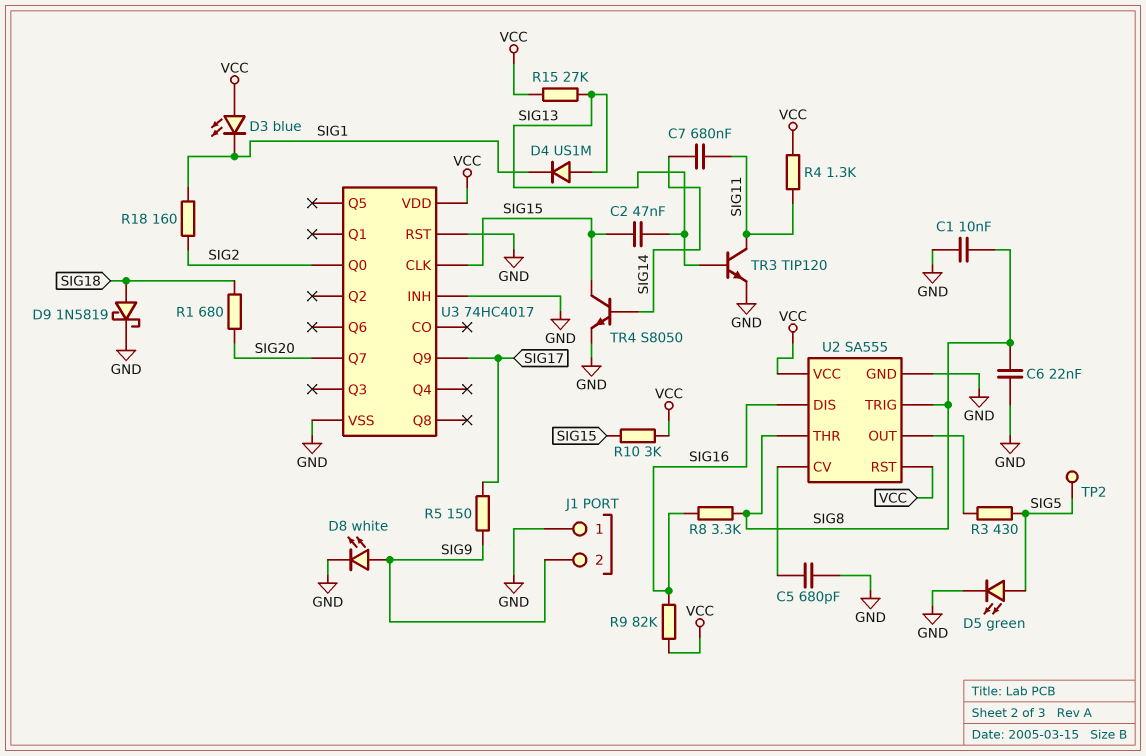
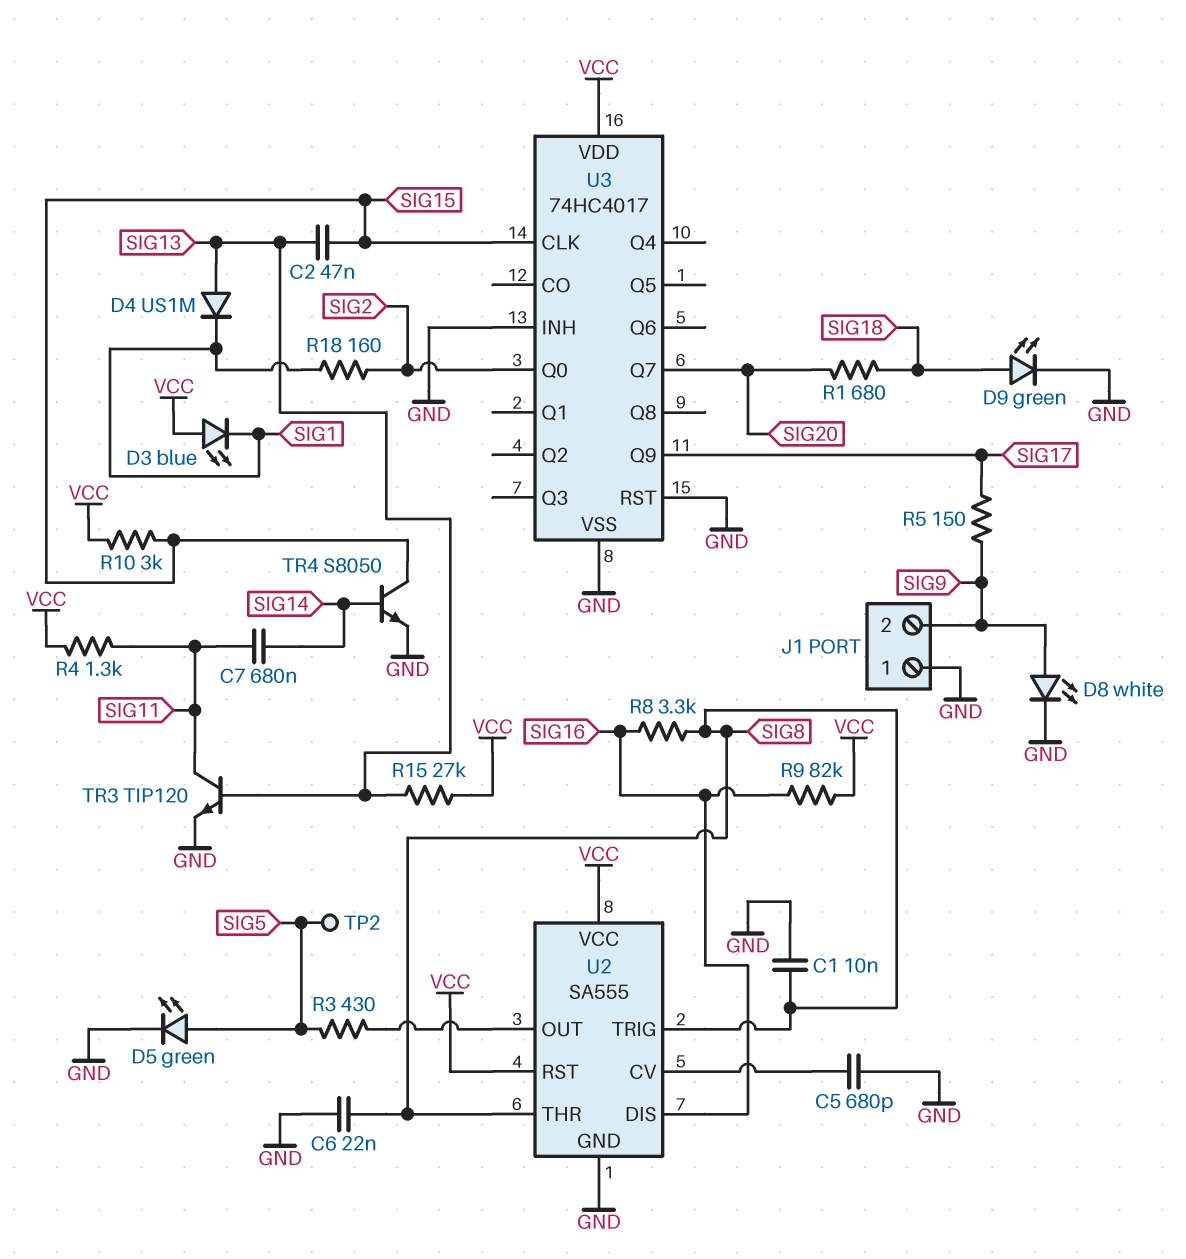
D9: schottky 1N5819 (A SIG18, K GND) -> LED green (A SIG18, K GND)

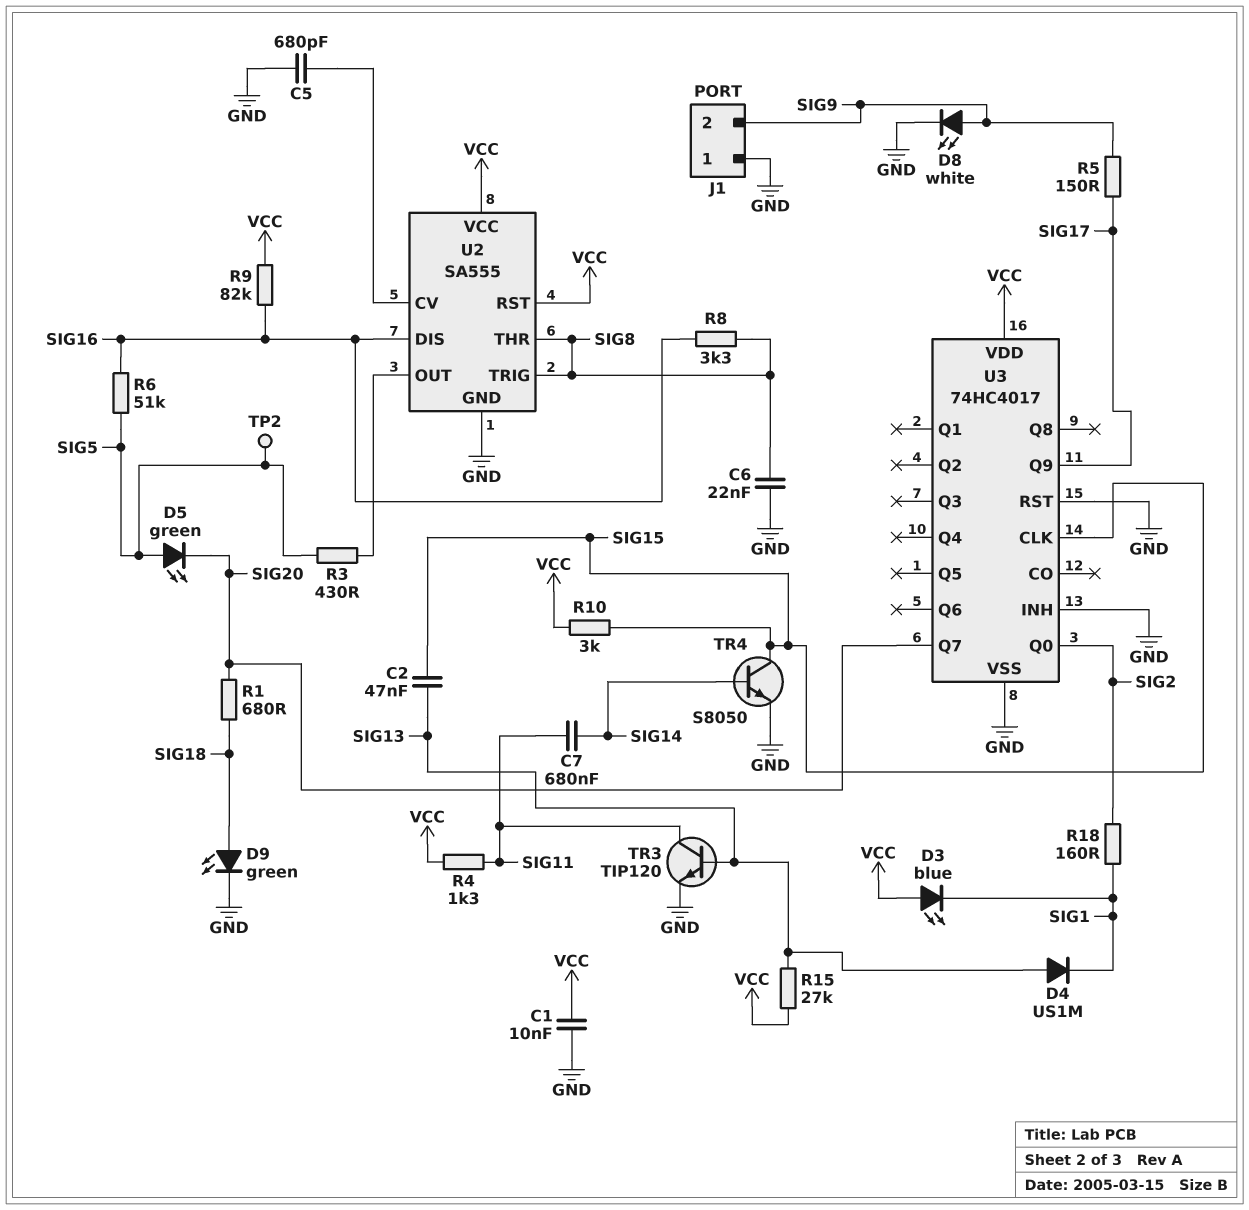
C1: 10nF (GND, SIG8) -> 10nF (GND, VCC)
D5: LED green (A SIG5, K GND) -> LED green (A SIG5, K SIG20)
R6: none -> 51k (SIG5, SIG16)

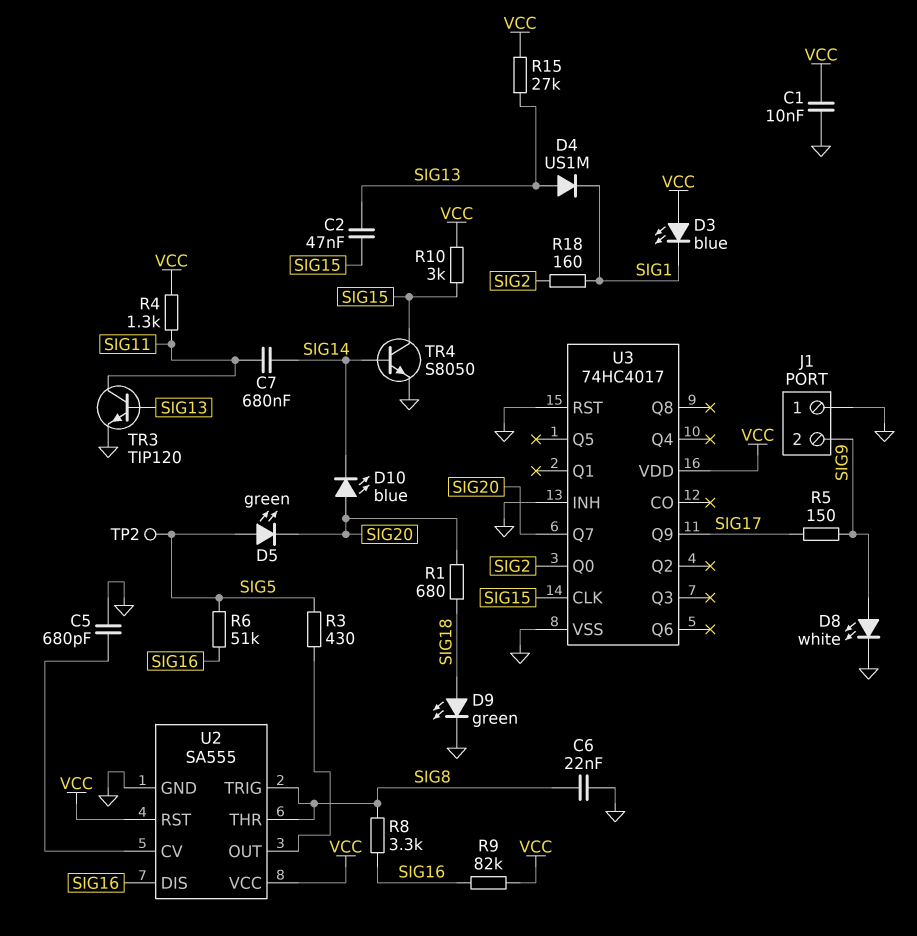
D10: none -> LED blue (A SIG20, K SIG14)

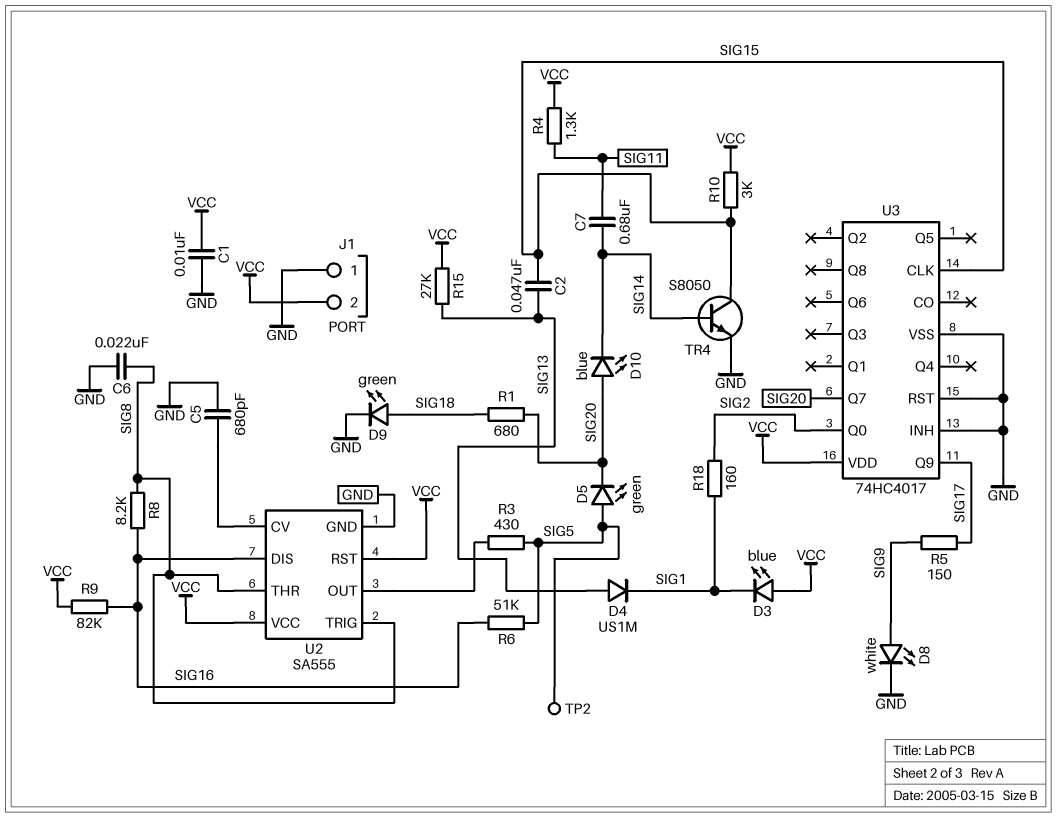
J1 pin 2: SIG9 -> VCC
R8: 3.3k (SIG8, SIG16) -> 8.2k (SIG8, SIG16)
TR3: NPN TIP120 (B SIG13, C SIG11, E GND) -> none

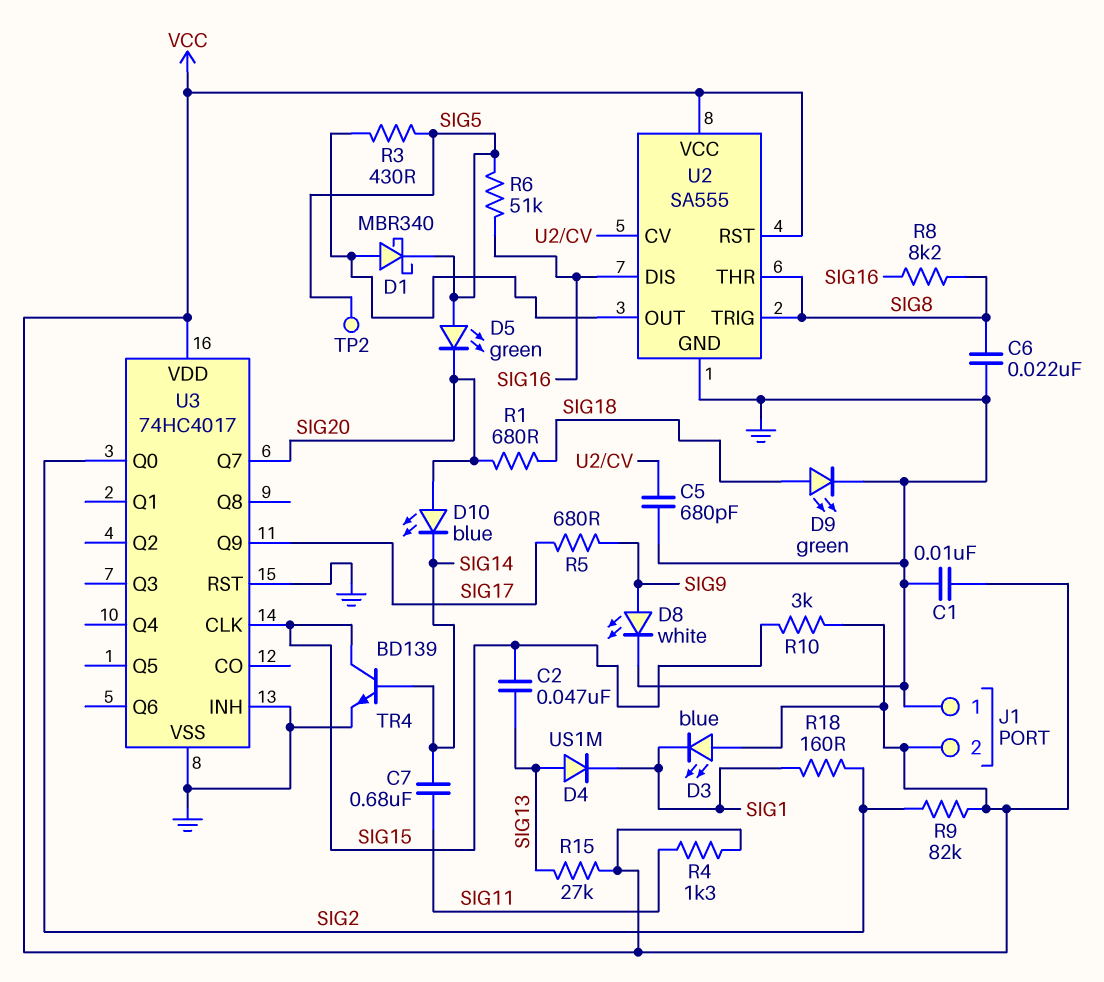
D1: none -> schottky MBR340 (A U2/OUT, K SIG5)
R5: 150 (SIG9, SIG17) -> 680 (SIG9, SIG17)
R9: 82k (SIG16, VCC) -> 82k (SIG2, VCC)
TR4: NPN S8050 (B SIG14, C SIG15, E GND) -> NPN BD139 (B SIG14, C SIG15, E GND)

